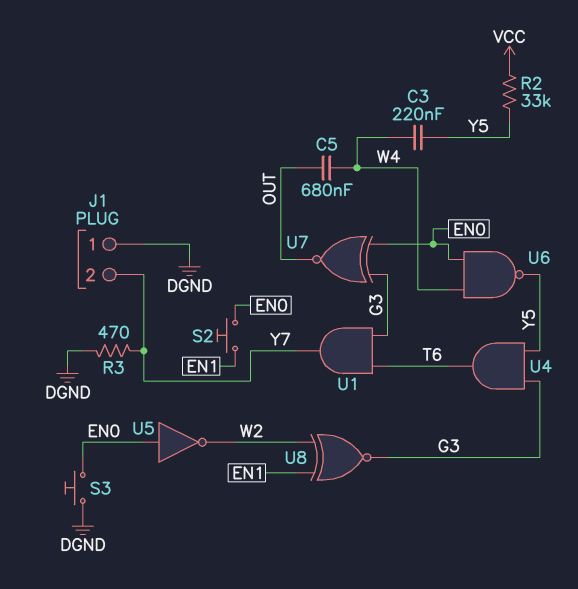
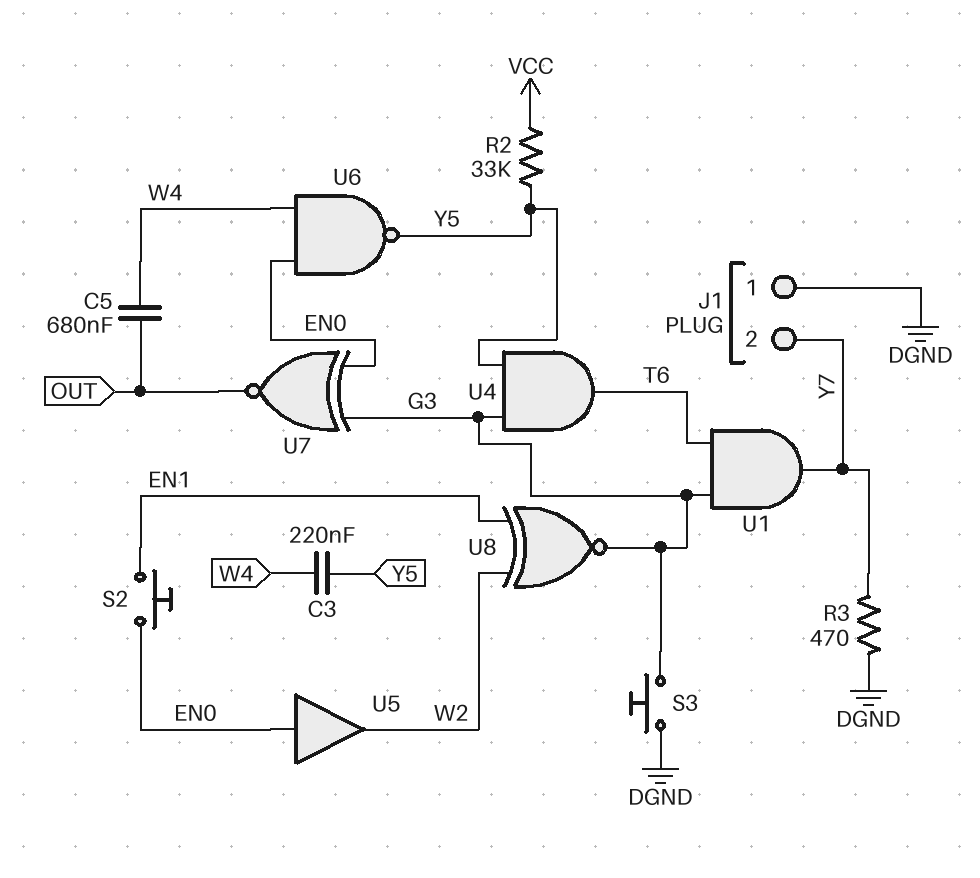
S3: button (DGND, EN0) -> button (DGND, G3)
U5: NOT (in EN0, out W2) -> buffer (in EN0, out W2)

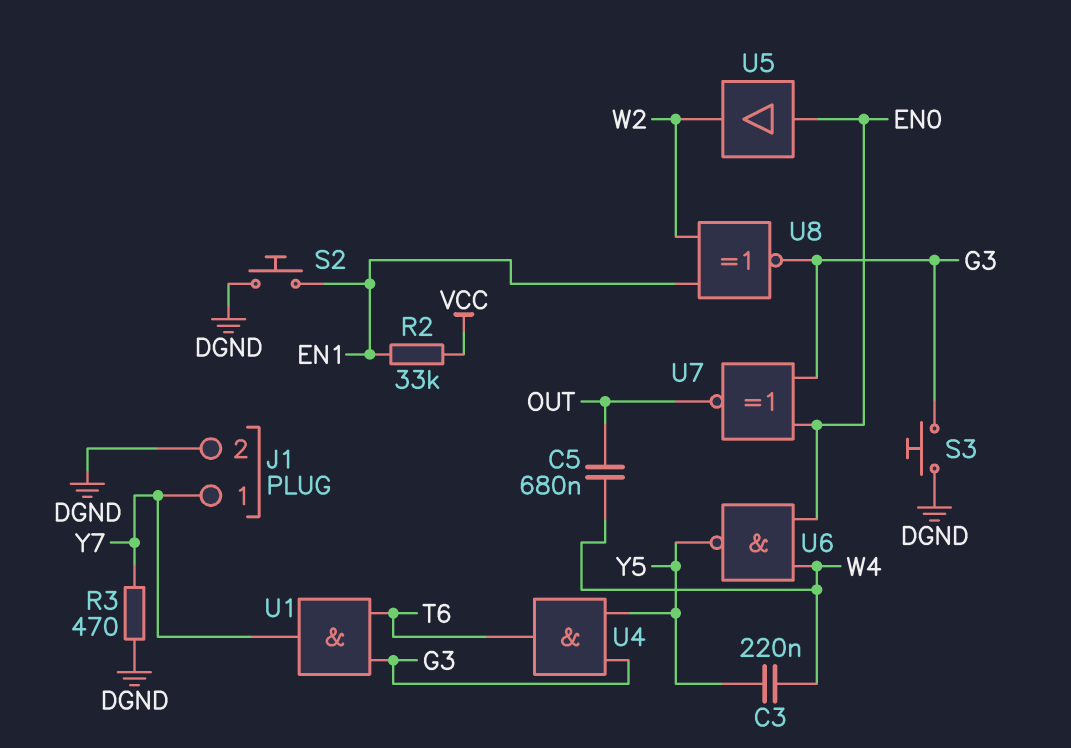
J1 pin 1: DGND -> Y7
J1 pin 2: Y7 -> DGND
R2: 33k (VCC, Y5) -> 33k (EN1, VCC)
S2: button (EN0, EN1) -> button (DGND, EN1)

